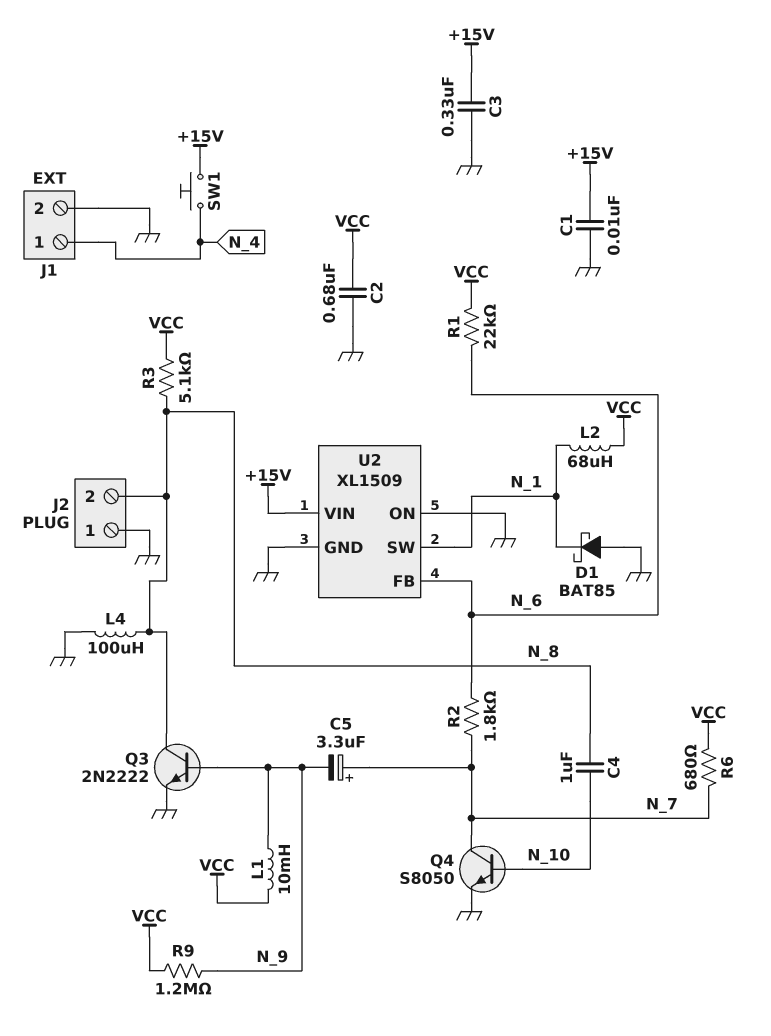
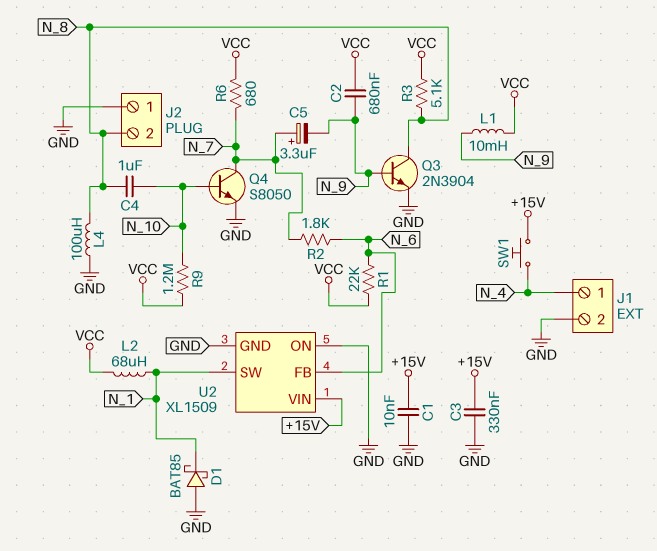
C2: 680nF (GND, VCC) -> 680nF (N_9, VCC)
Q3: NPN 2N2222 (B N_9, C N_8, E GND) -> NPN 2N3904 (B N_9, C N_8, E GND)
R9: 1.2M (N_9, VCC) -> 1.2M (N_10, VCC)

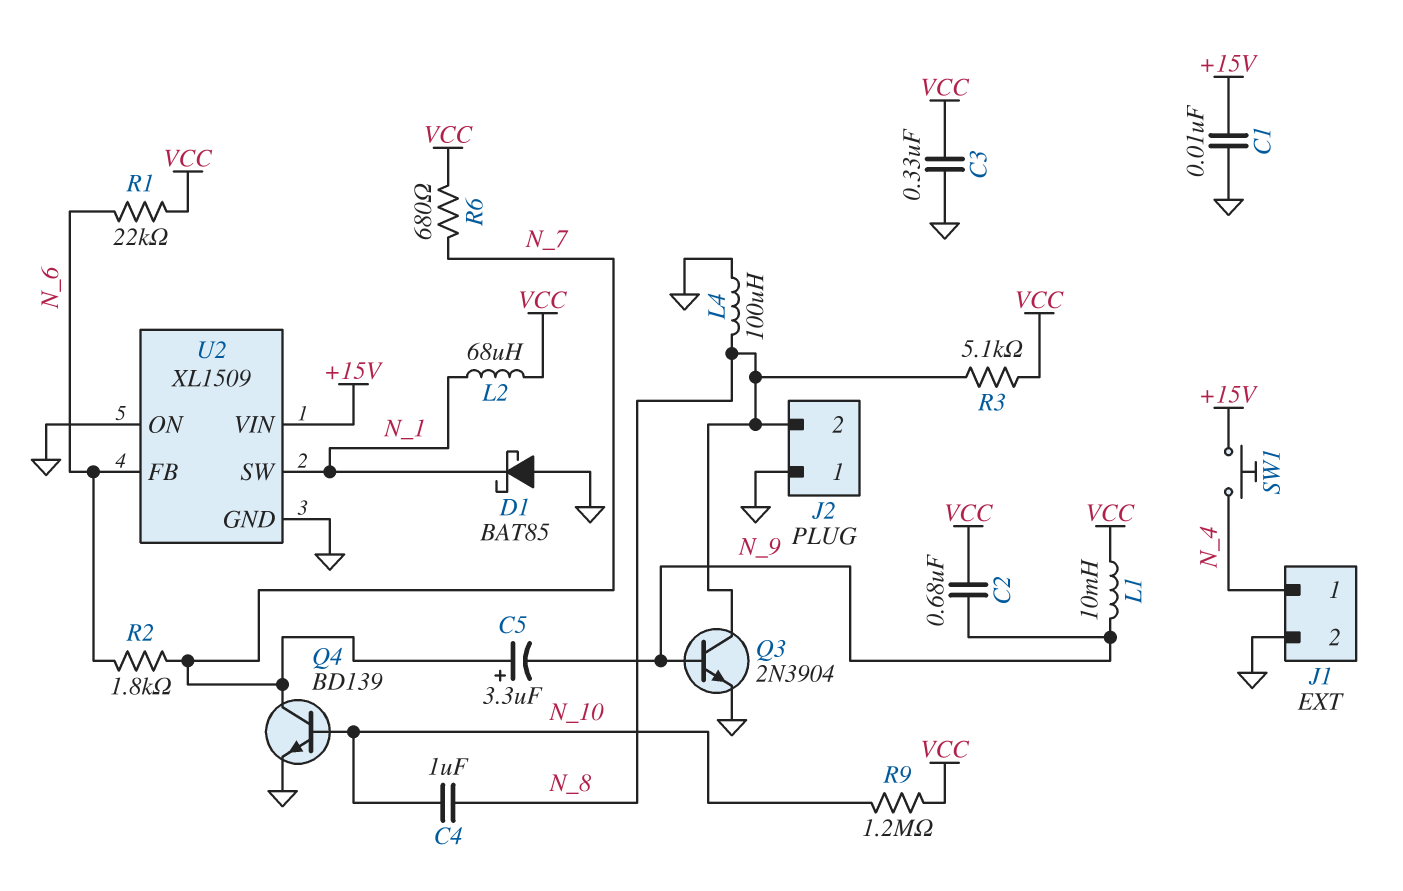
C3: 330nF (+15V, GND) -> 330nF (GND, VCC)
Q4: NPN S8050 (B N_10, C N_7, E GND) -> NPN BD139 (B N_10, C N_7, E GND)

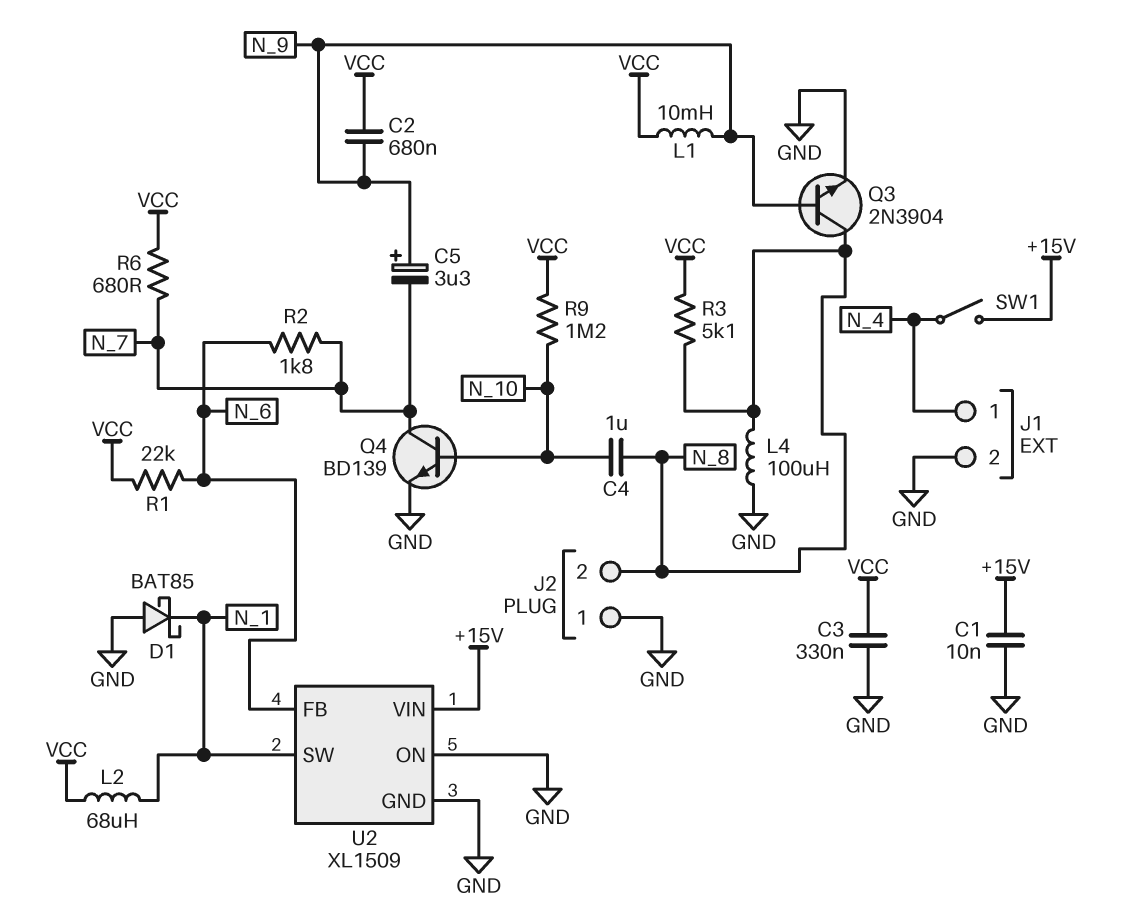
C5: 3.3uF (plus N_7, minus N_9) -> 3.3uF (plus N_9, minus N_7)
SW1: button (+15V, N_4) -> switch (+15V, N_4)

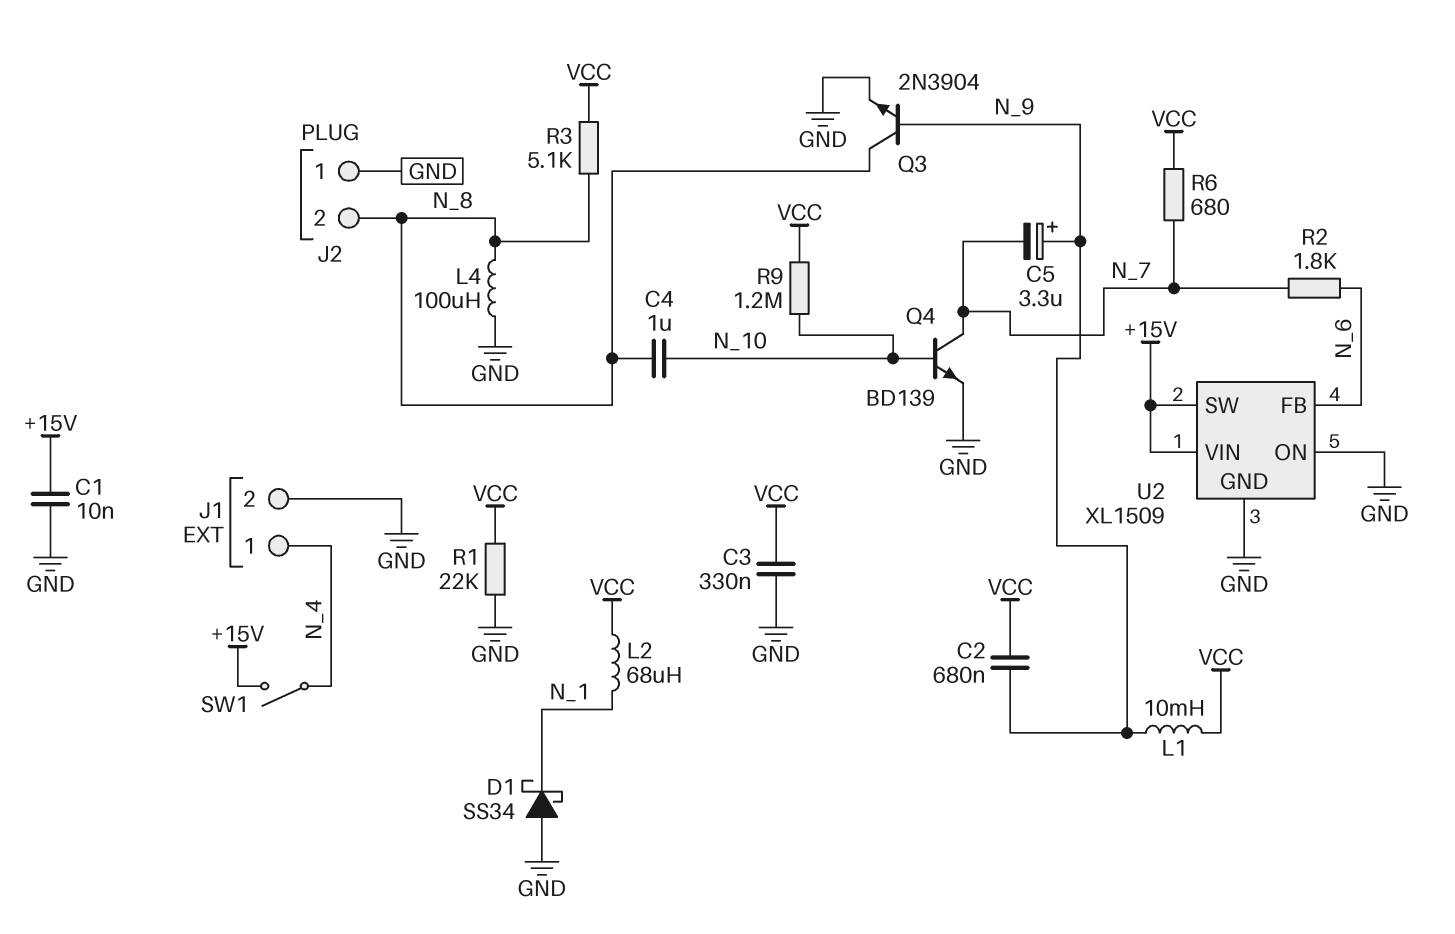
D1: schottky BAT85 (A GND, K N_1) -> schottky SS34 (A GND, K N_1)
R1: 22k (N_6, VCC) -> 22k (GND, VCC)
U2 pin SW: N_1 -> +15V

